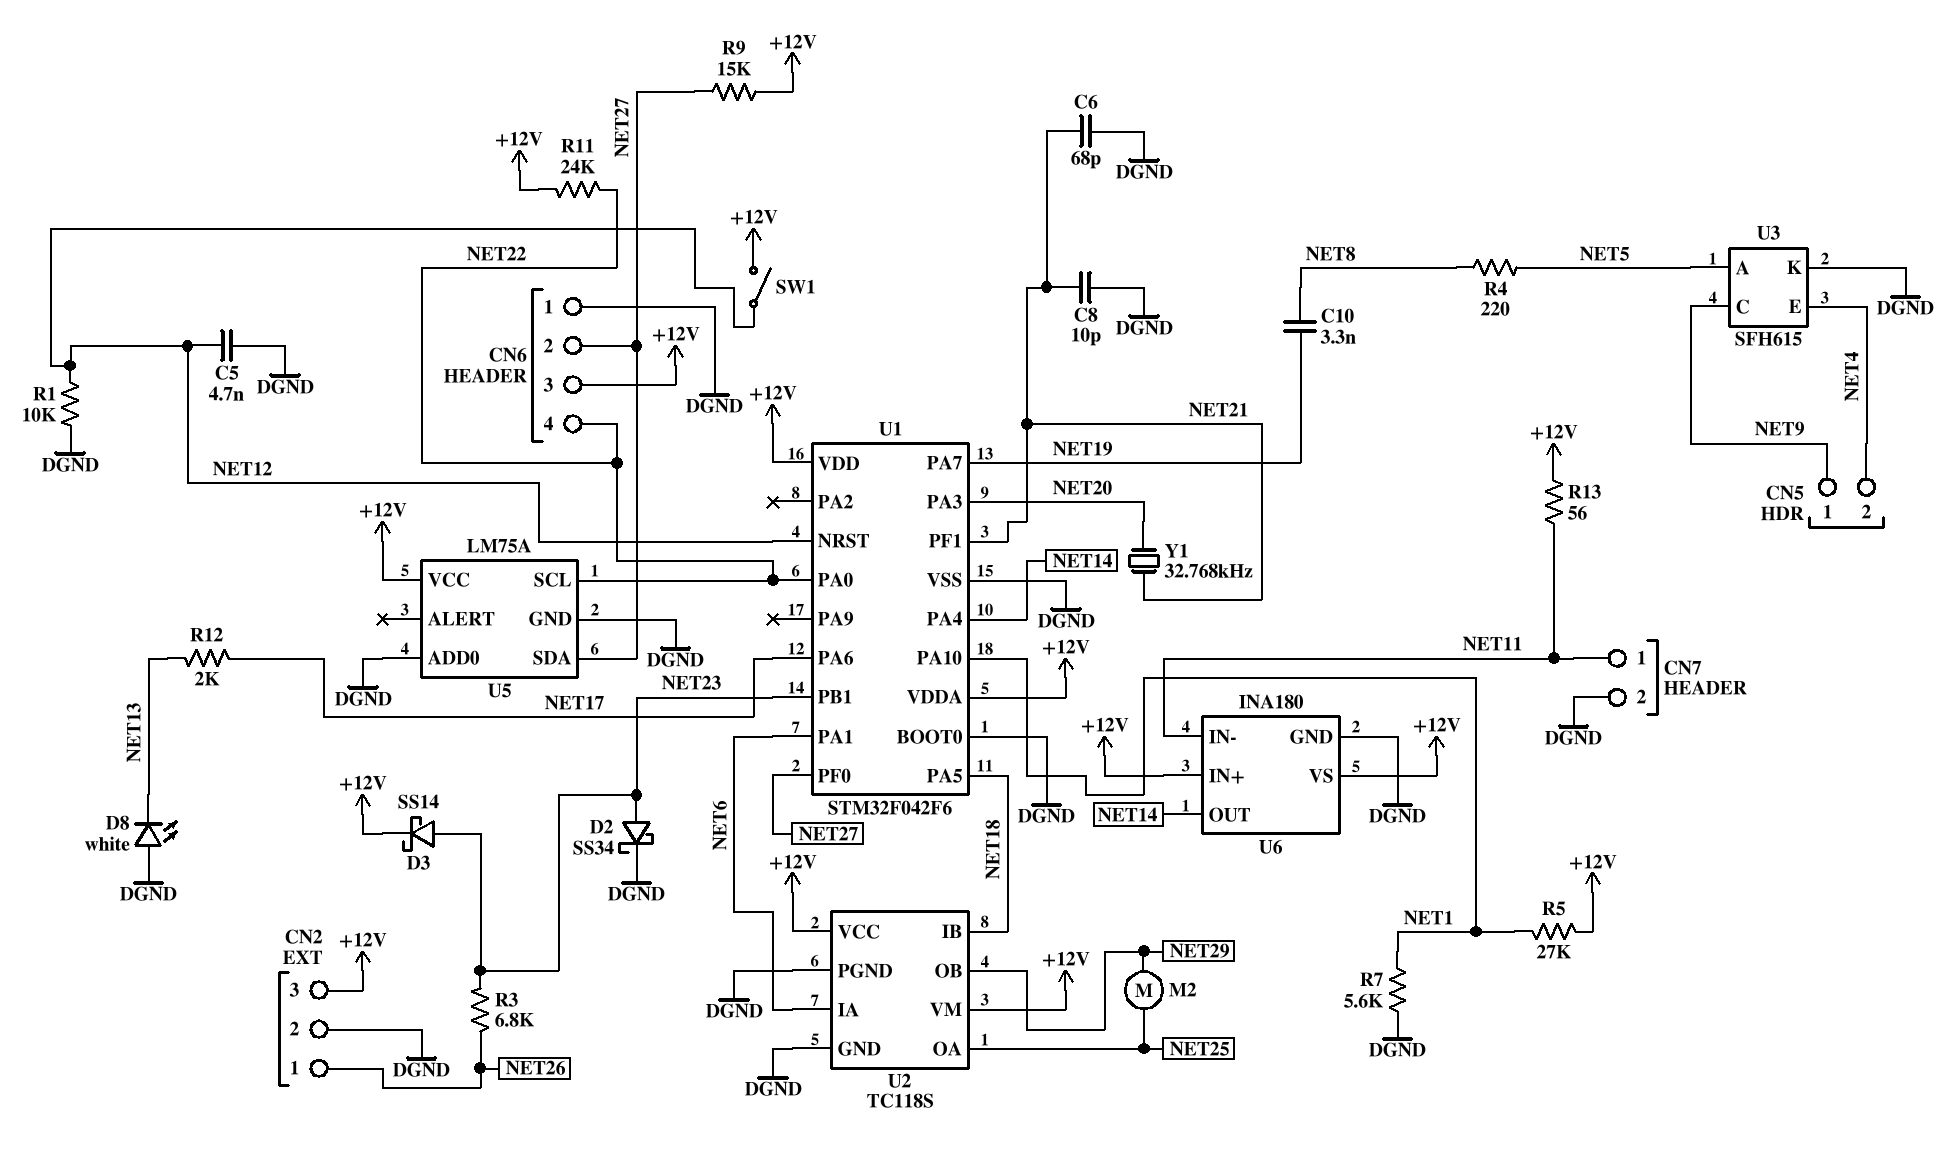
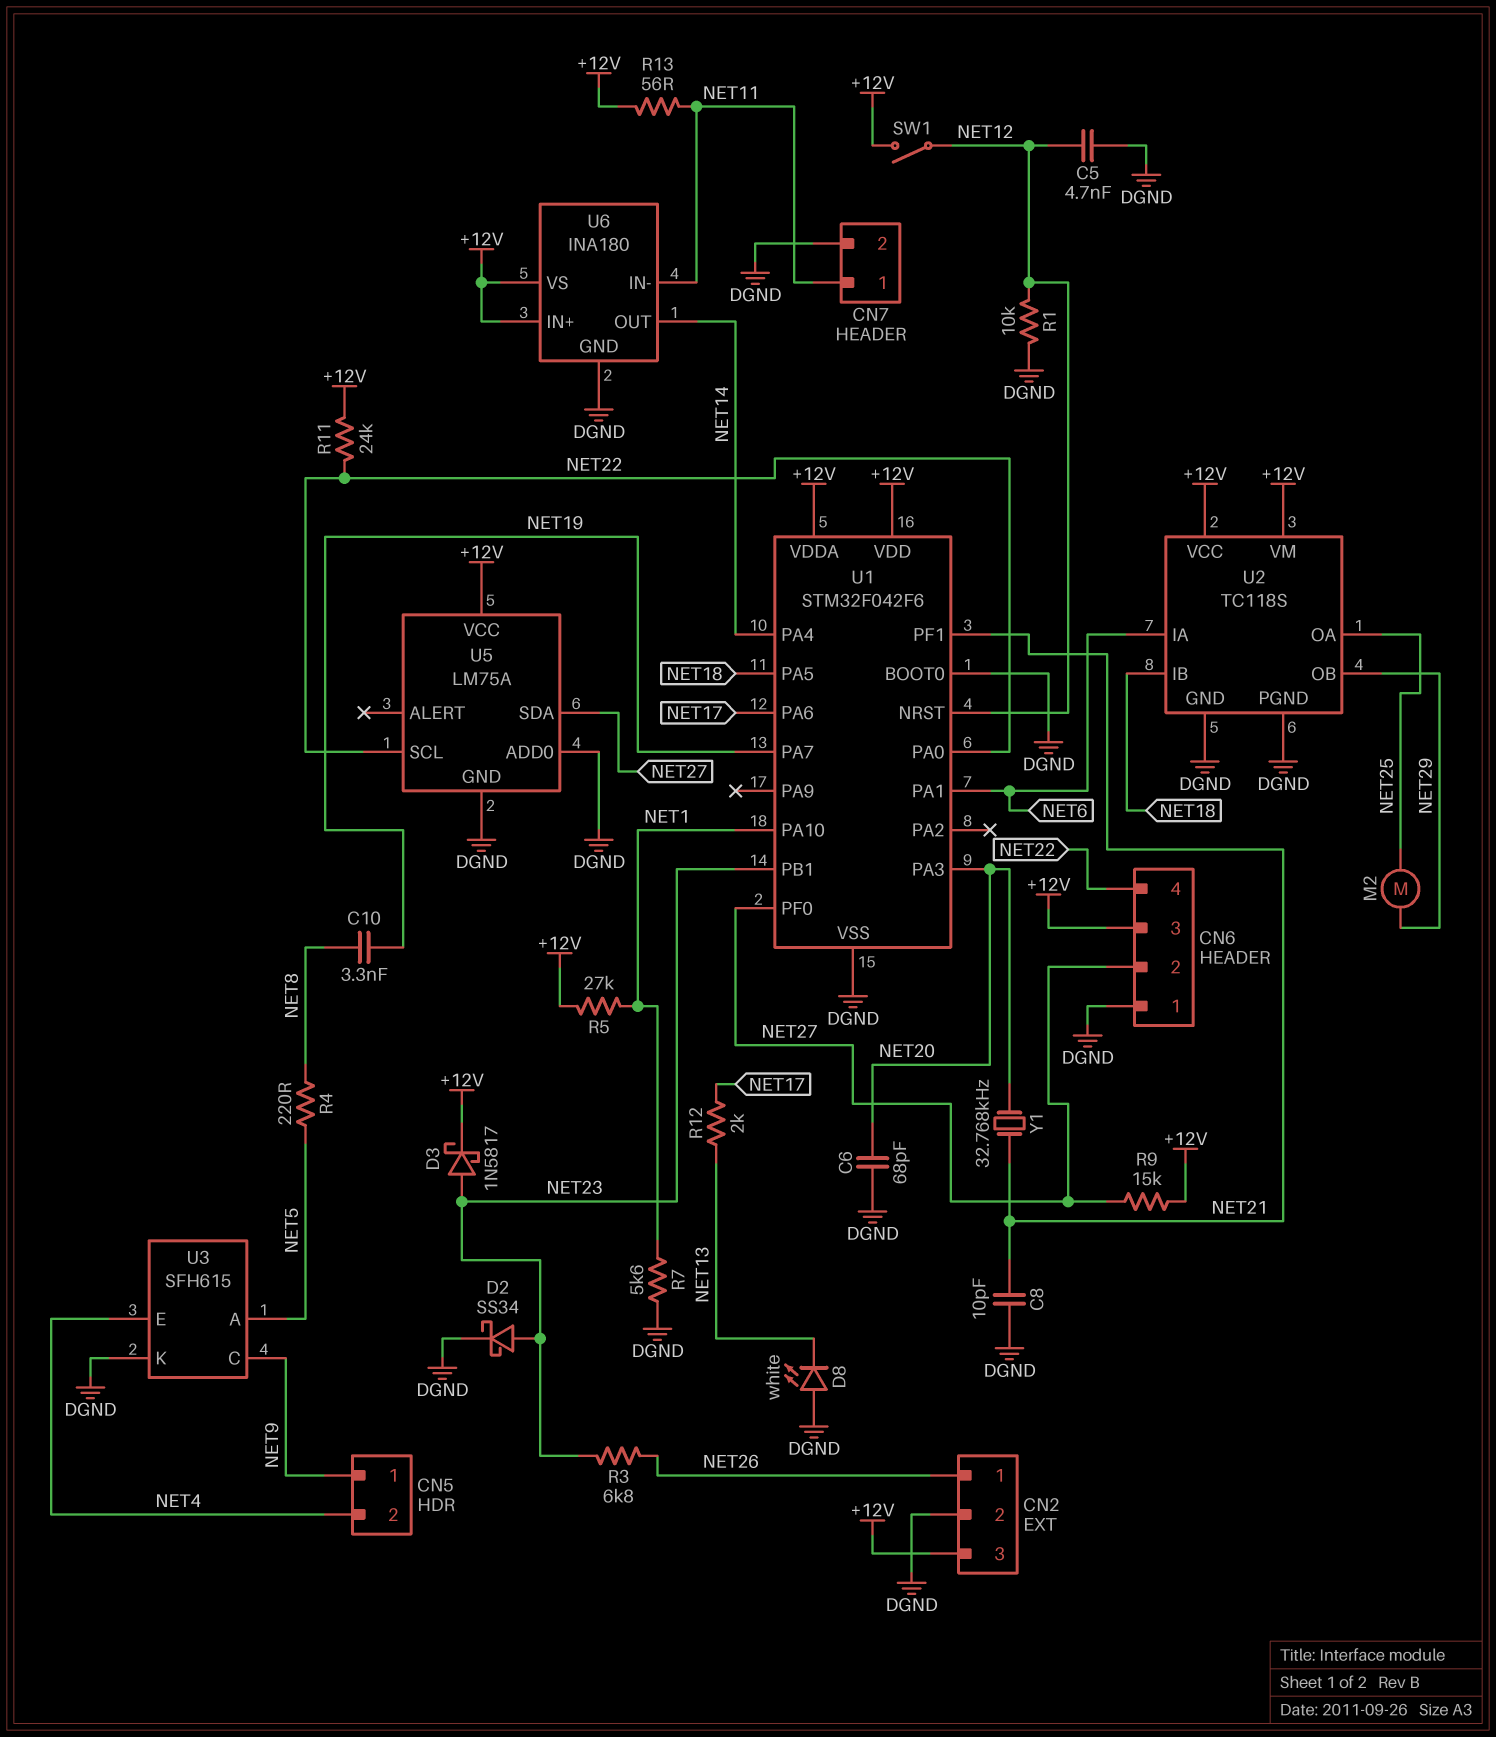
C6: 68pF (DGND, NET21) -> 68pF (DGND, NET20)
D3: schottky SS14 (A NET23, K +12V) -> schottky 1N5817 (A NET23, K +12V)

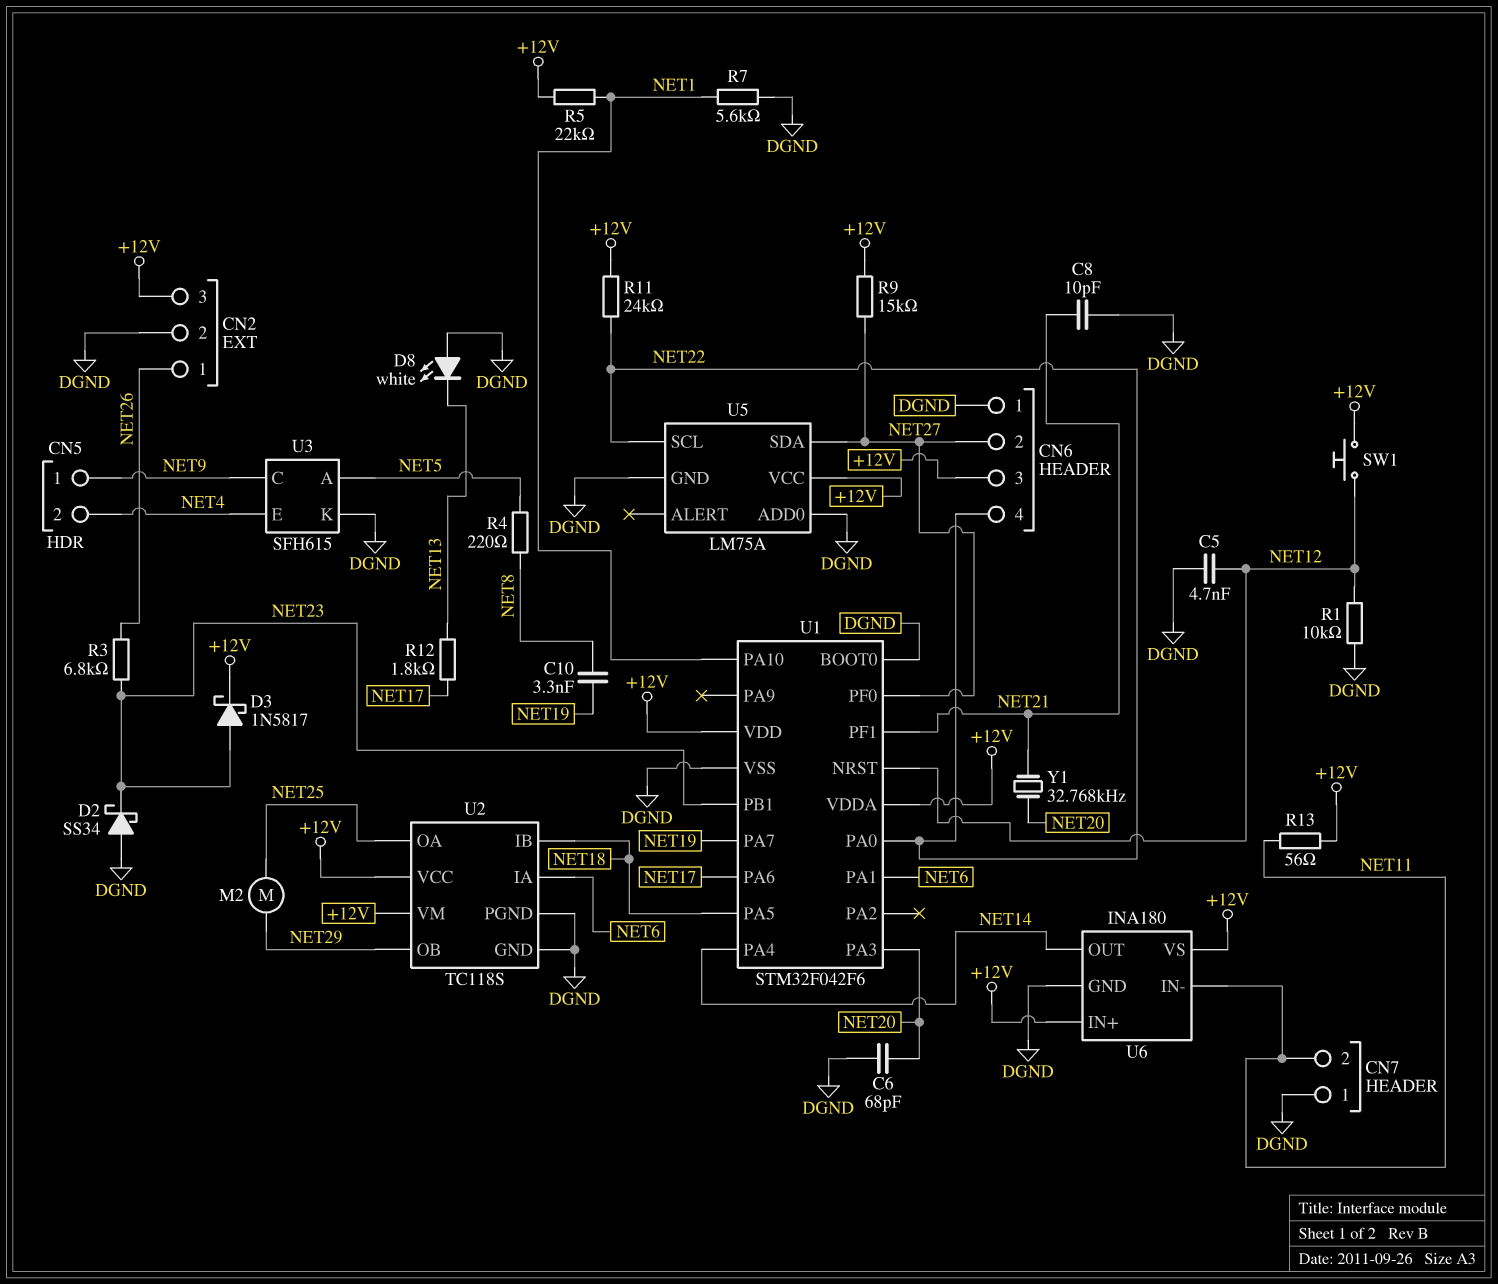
CN7 pin 1: NET11 -> DGND
CN7 pin 2: DGND -> NET11
D2: schottky SS34 (A NET23, K DGND) -> schottky SS34 (A DGND, K NET23)
R5: 27k (+12V, NET1) -> 22k (+12V, NET1)
R12: 2k (NET13, NET17) -> 1.8k (NET13, NET17)
SW1: switch (+12V, NET12) -> button (+12V, NET12)

